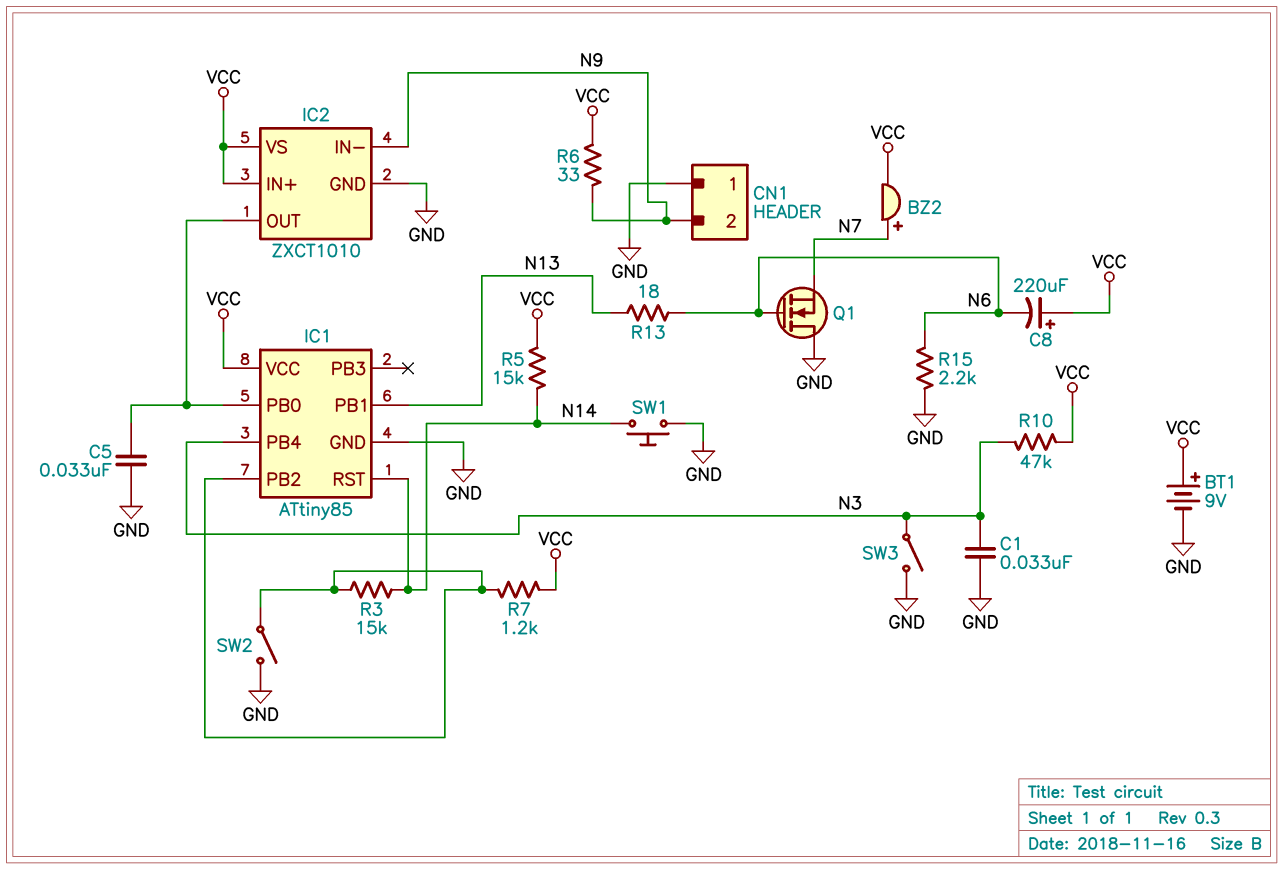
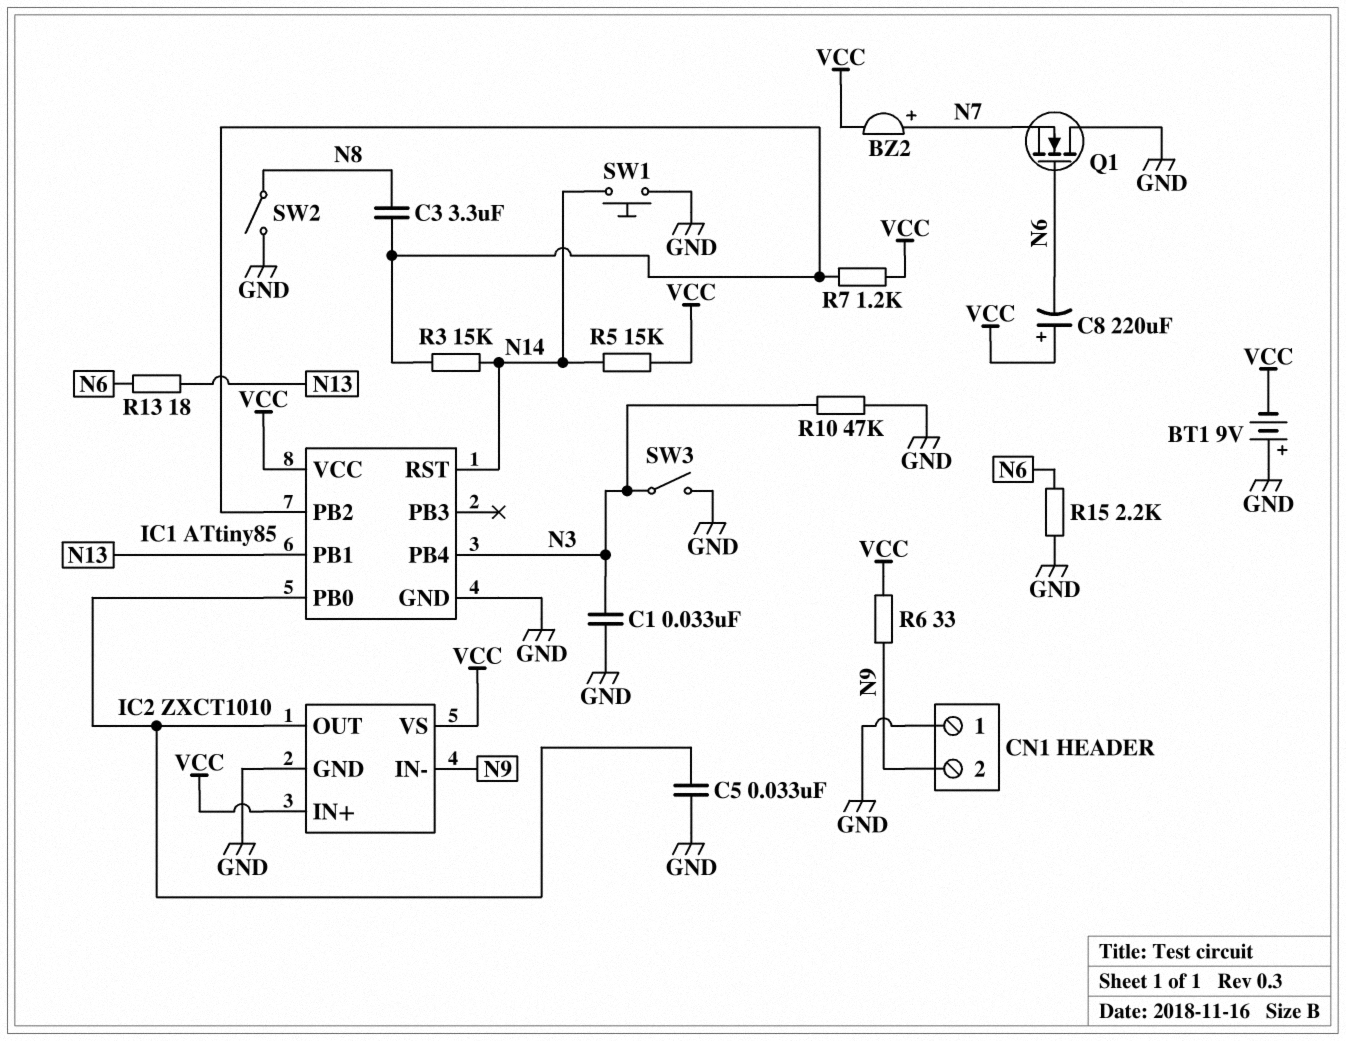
BT1: 9V (plus VCC, minus GND) -> 9V (plus GND, minus VCC)
C3: none -> 3.3uF (IC1/PB2, N8)
R10: 47k (N3, VCC) -> 47k (GND, N3)
SW2: switch (GND, IC1/PB2) -> switch (GND, N8)

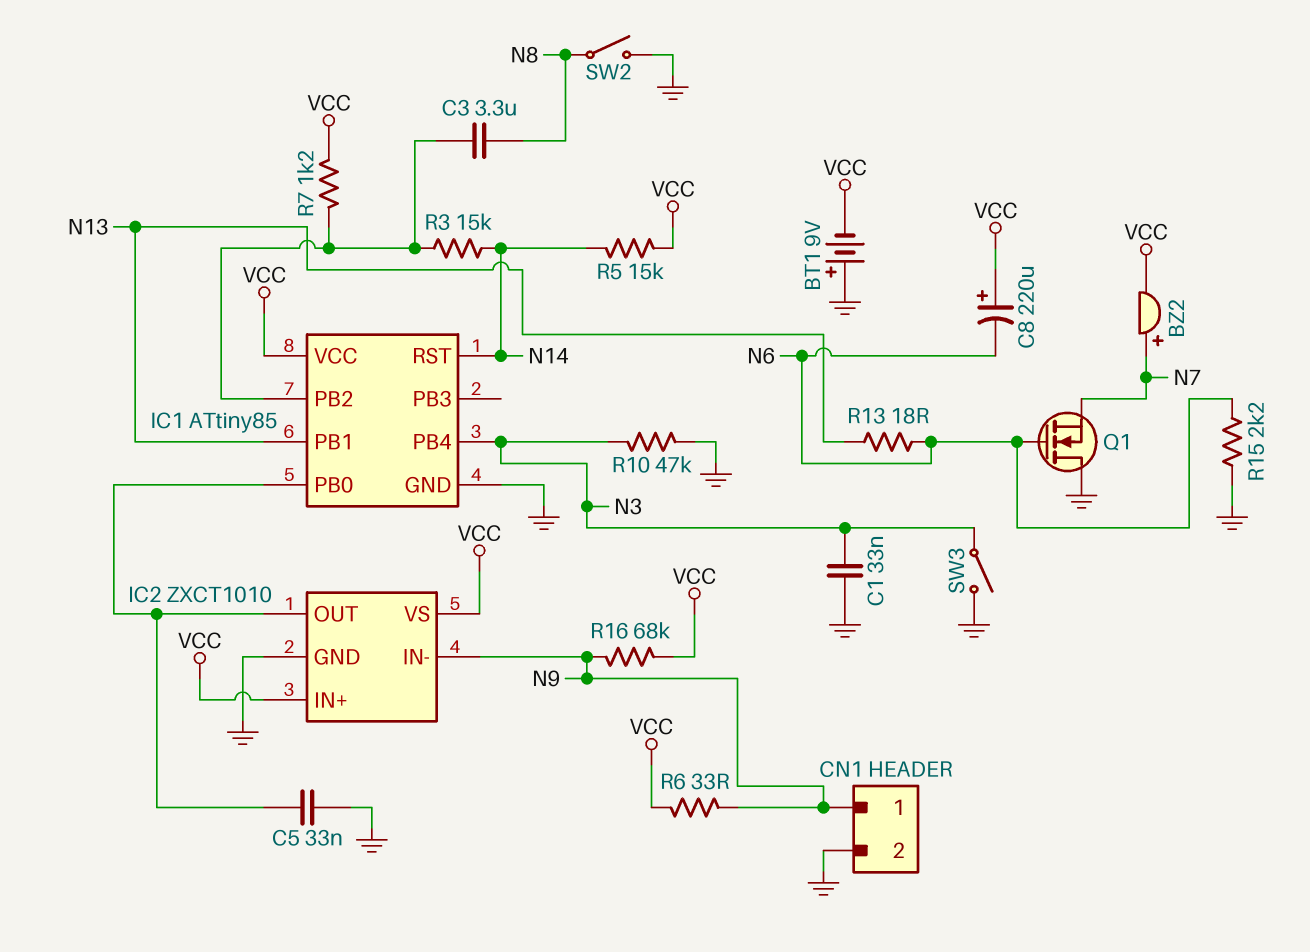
CN1 pin 1: GND -> N9
CN1 pin 2: N9 -> GND
R16: none -> 68k (N9, VCC)
SW1: button (GND, N14) -> none

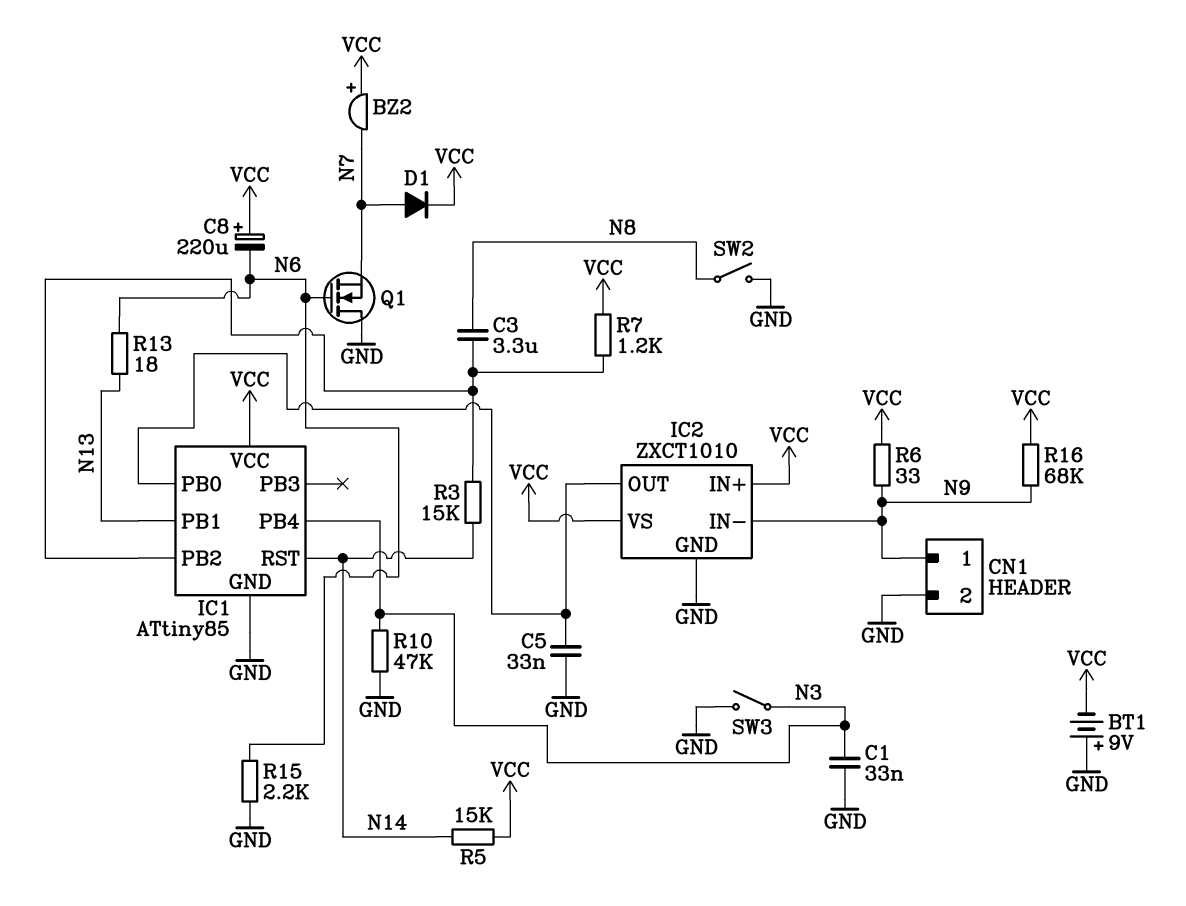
BZ2: buzzer (plus N7, minus VCC) -> buzzer (plus VCC, minus N7)
D1: none -> diode (A N7, K VCC)

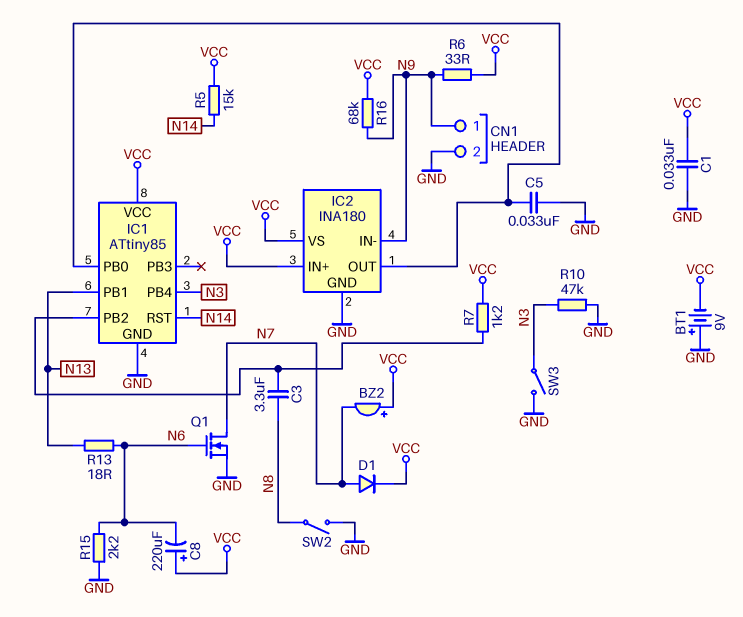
C1: 33nF (GND, N3) -> 33nF (GND, VCC)
IC2: ZXCT1010 -> INA180
Q1: NMOS (G N6, D GND, S N7) -> NMOS (G N6, D N7, S GND)
R3: 15k (IC1/PB2, N14) -> none

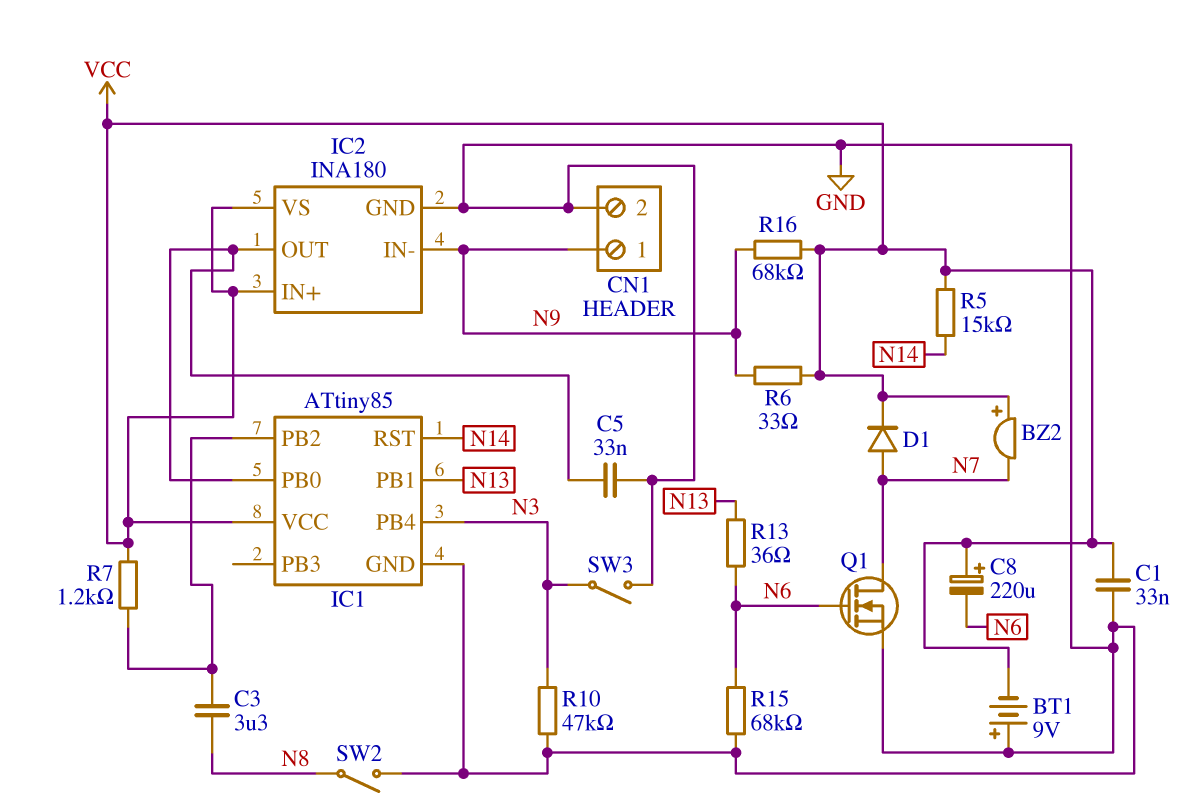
R13: 18 (N6, N13) -> 36 (N6, N13)
R15: 2.2k (GND, N6) -> 68k (GND, N6)

